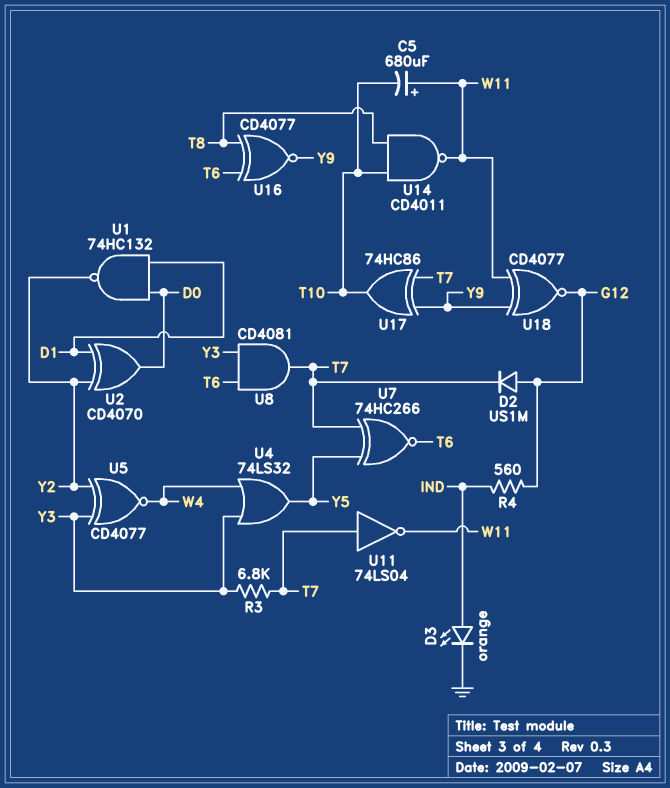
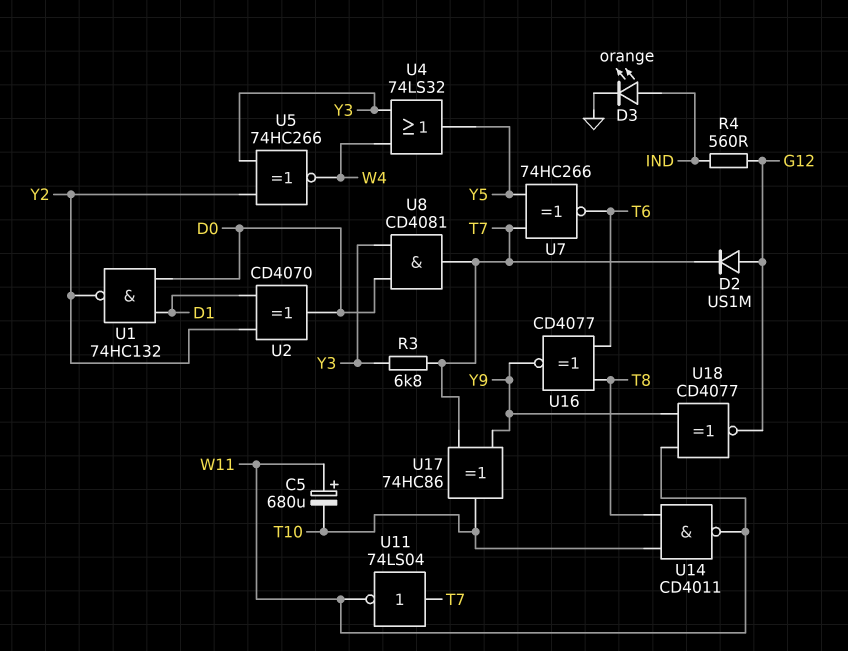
U5: XNOR CD4077 (in Y2, in Y3, out W4) -> XNOR 74HC266 (in Y2, in Y3, out W4)
U8: AND CD4081 (in T6, in Y3, out T7) -> AND CD4081 (in D0, in Y3, out T7)

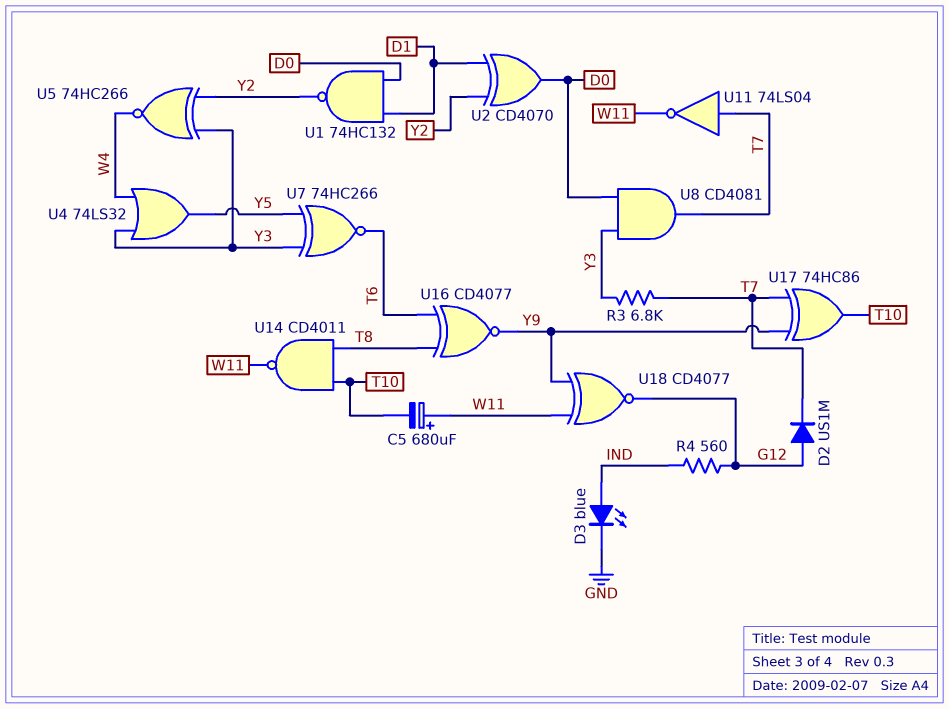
D3: LED orange (A IND, K GND) -> LED blue (A IND, K GND)
U7: XNOR 74HC266 (in T7, in Y5, out T6) -> XNOR 74HC266 (in Y3, in Y5, out T6)

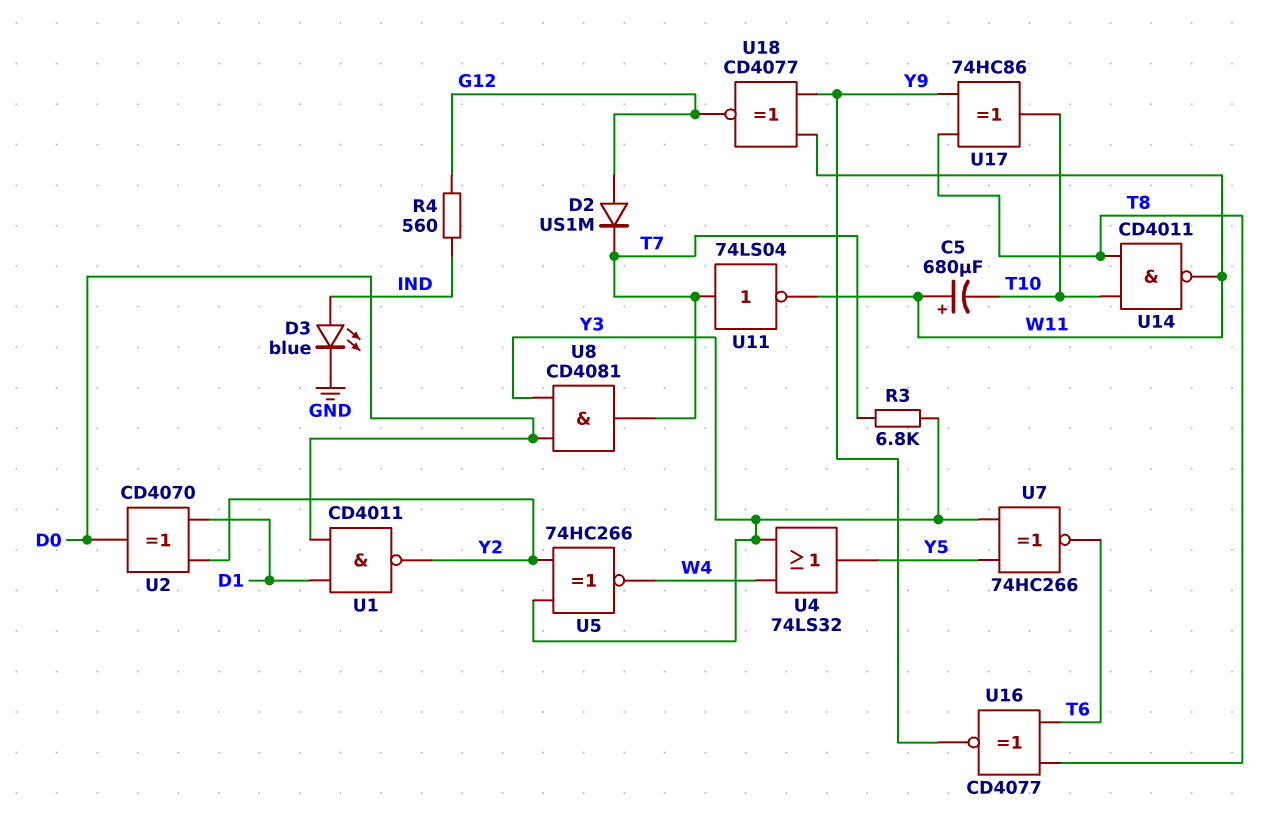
U1: NAND 74HC132 (in D0, in D1, out Y2) -> NAND CD4011 (in D0, in D1, out Y2)
U17: XOR 74HC86 (in T7, in Y9, out T10) -> XOR 74HC86 (in T8, in Y9, out T10)

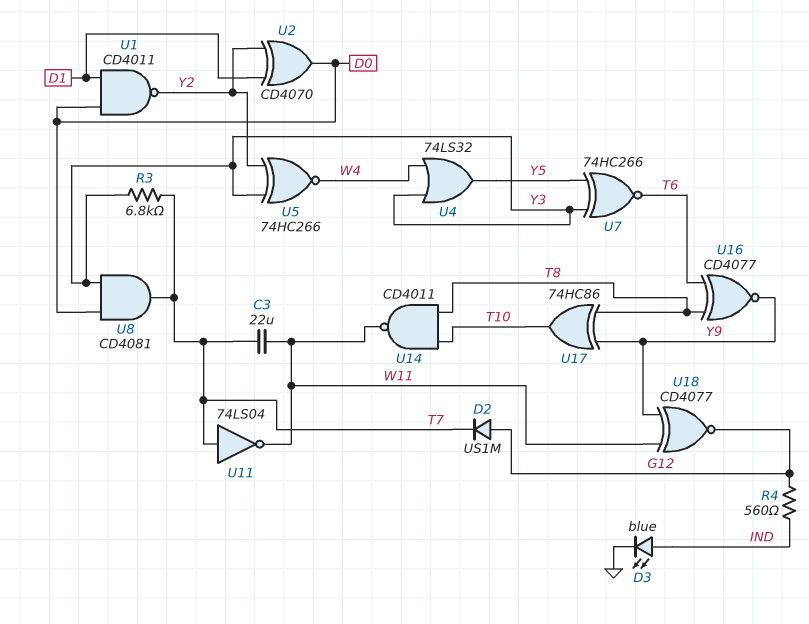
C3: none -> 22uF (T7, W11)
C5: 680uF (plus W11, minus T10) -> none

